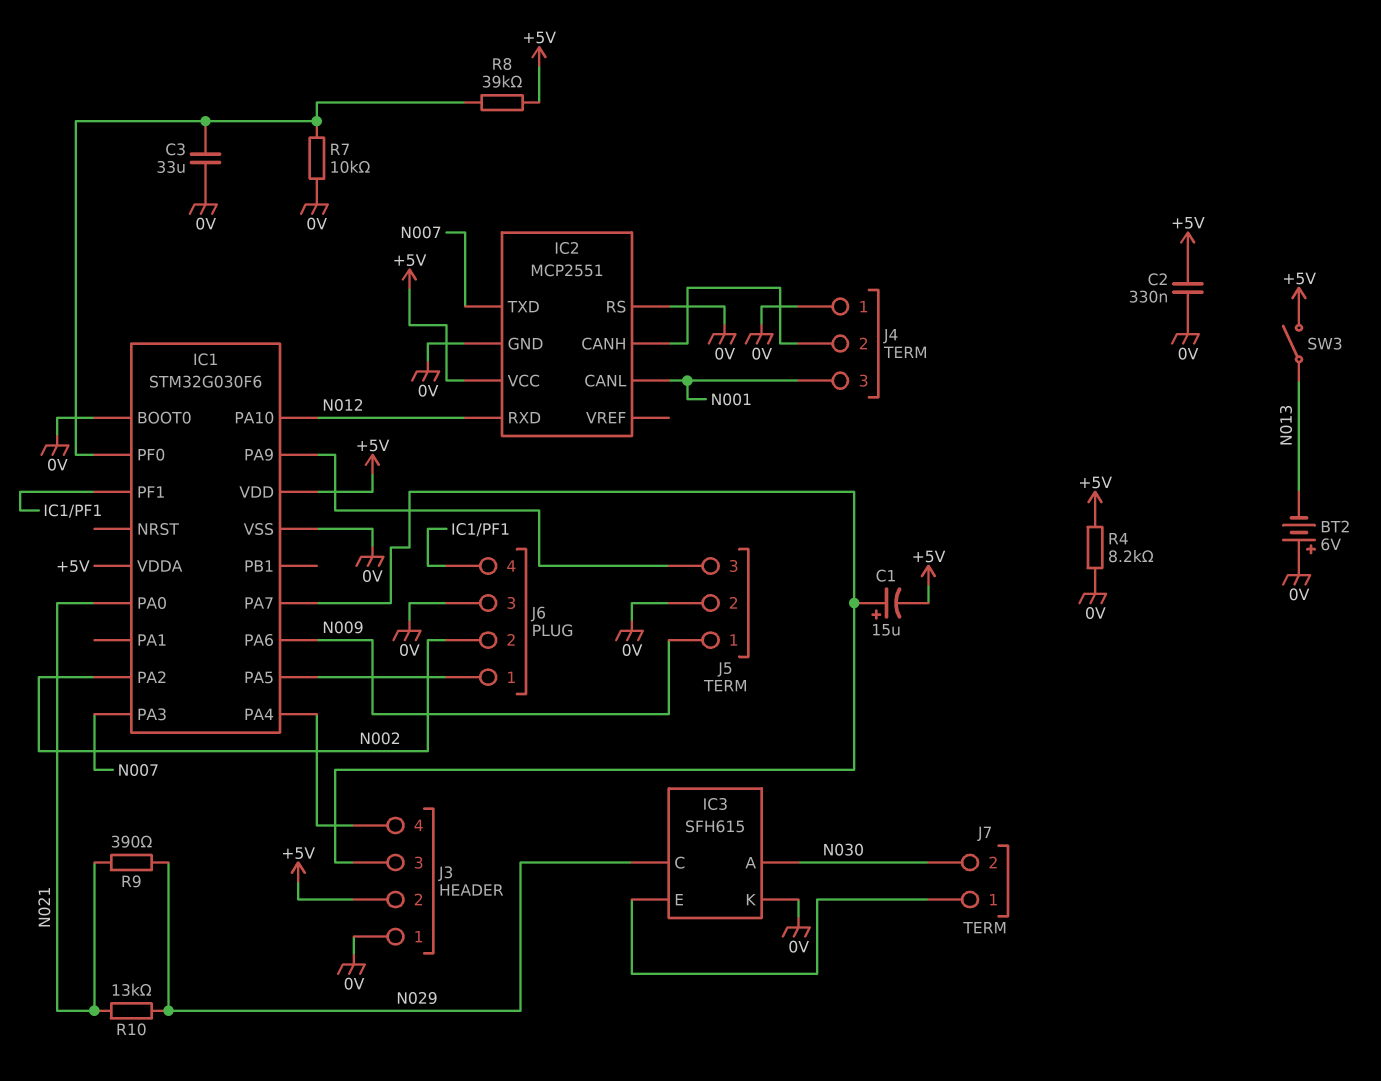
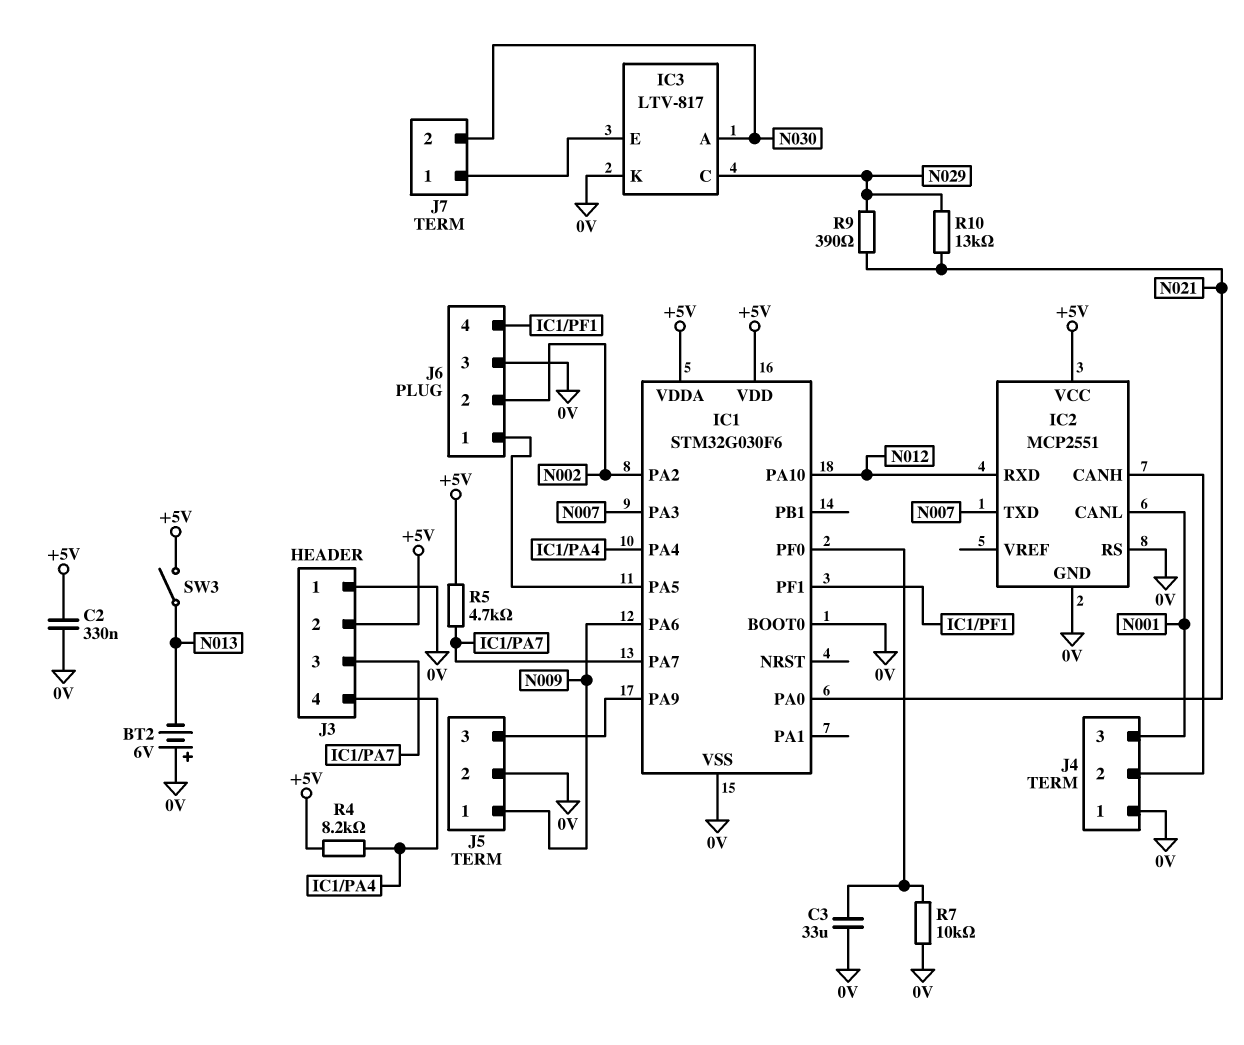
C1: 15uF (plus IC1/PA7, minus +5V) -> none
IC3: SFH615 -> LTV-817
R4: 8.2k (+5V, 0V) -> 8.2k (+5V, IC1/PA4)
R5: none -> 4.7k (+5V, IC1/PA7)
R8: 39k (+5V, IC1/PF0) -> none

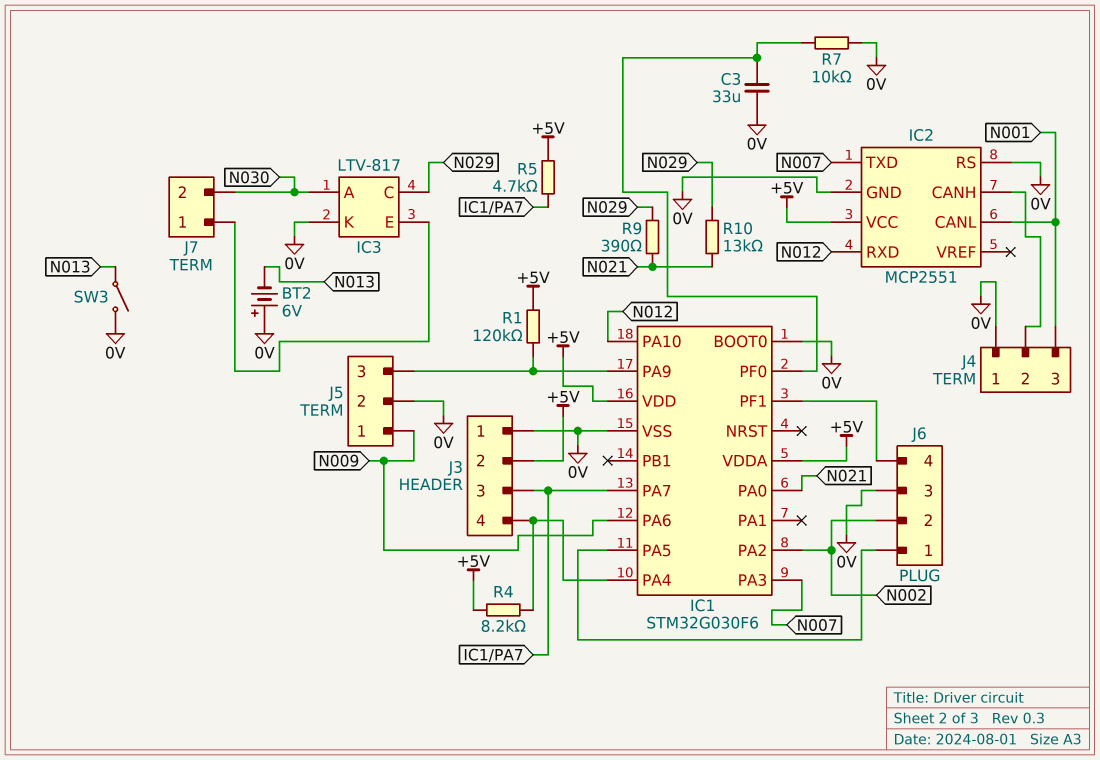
C2: 330nF (+5V, 0V) -> none
R1: none -> 120k (+5V, IC1/PA9)
SW3: switch (+5V, N013) -> switch (0V, N013)

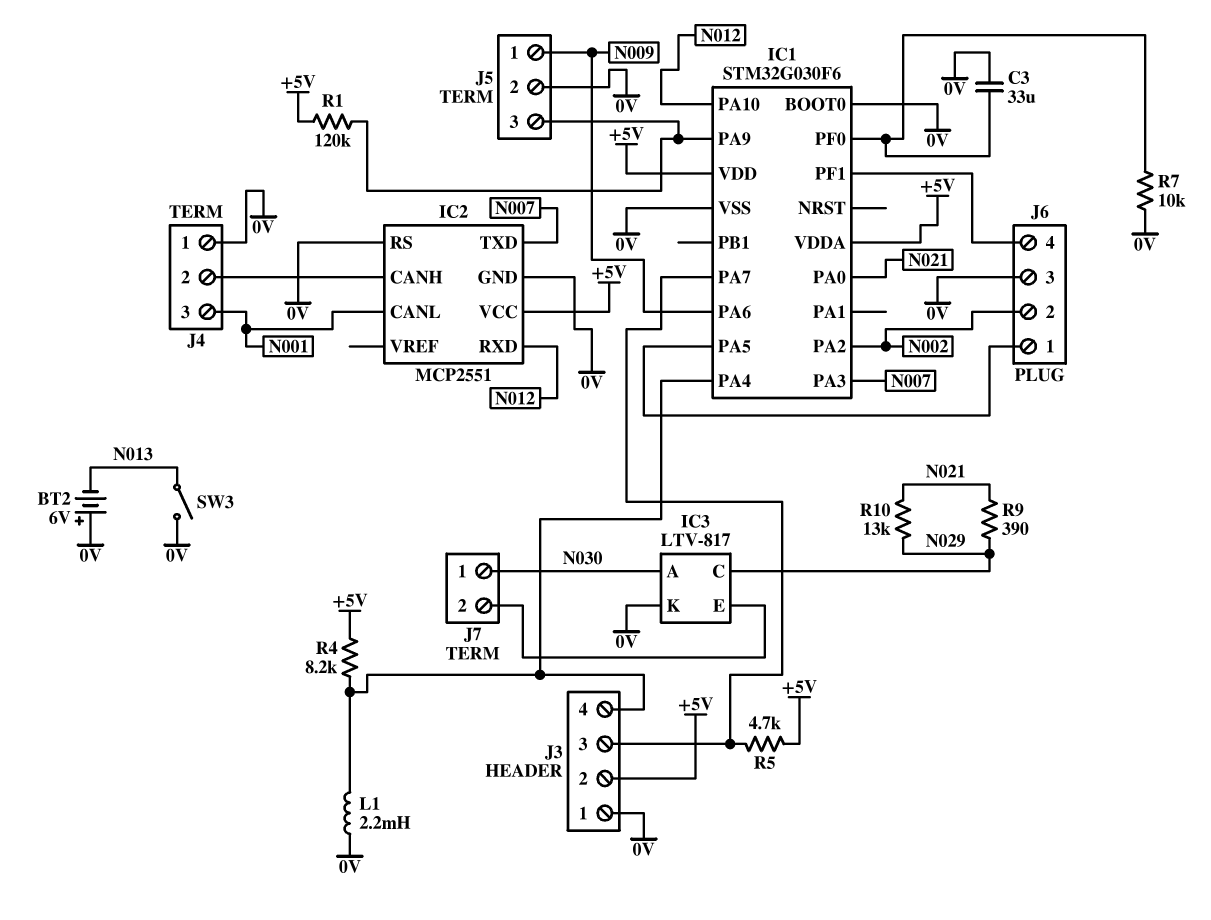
J7 pin 1: IC3/E -> N030
J7 pin 2: N030 -> IC3/E
L1: none -> 2.2mH (0V, IC1/PA4)

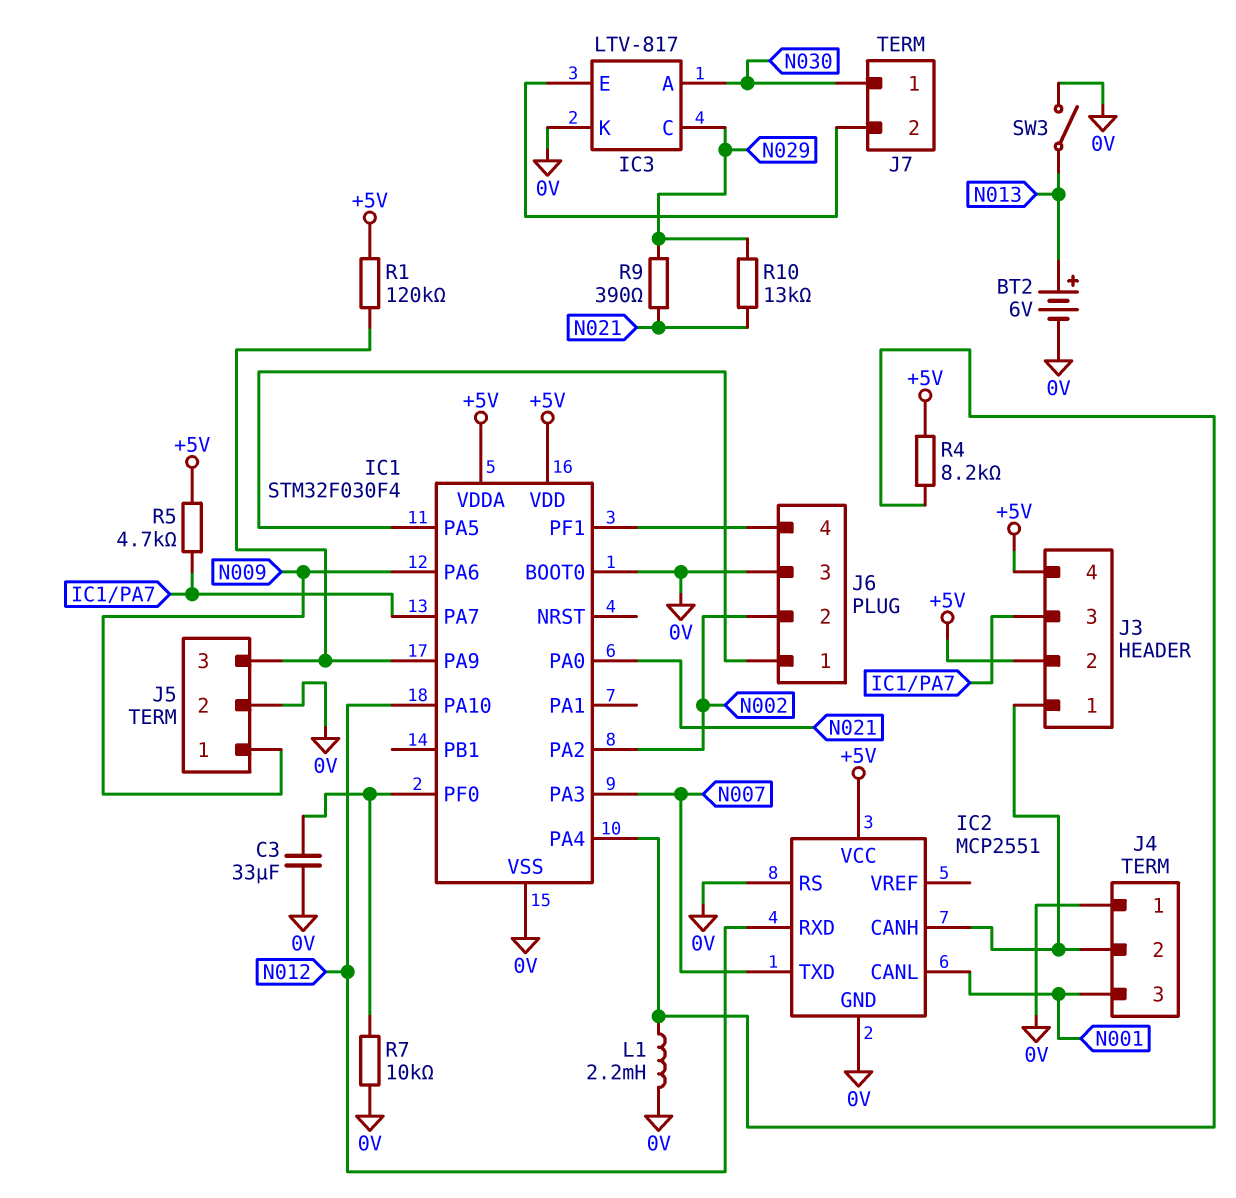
BT2: 6V (plus 0V, minus N013) -> 6V (plus N013, minus 0V)
IC1: STM32G030F6 -> STM32F030F4
J3 pin 1: 0V -> IC2/CANH
J3 pin 4: IC1/PA4 -> +5V

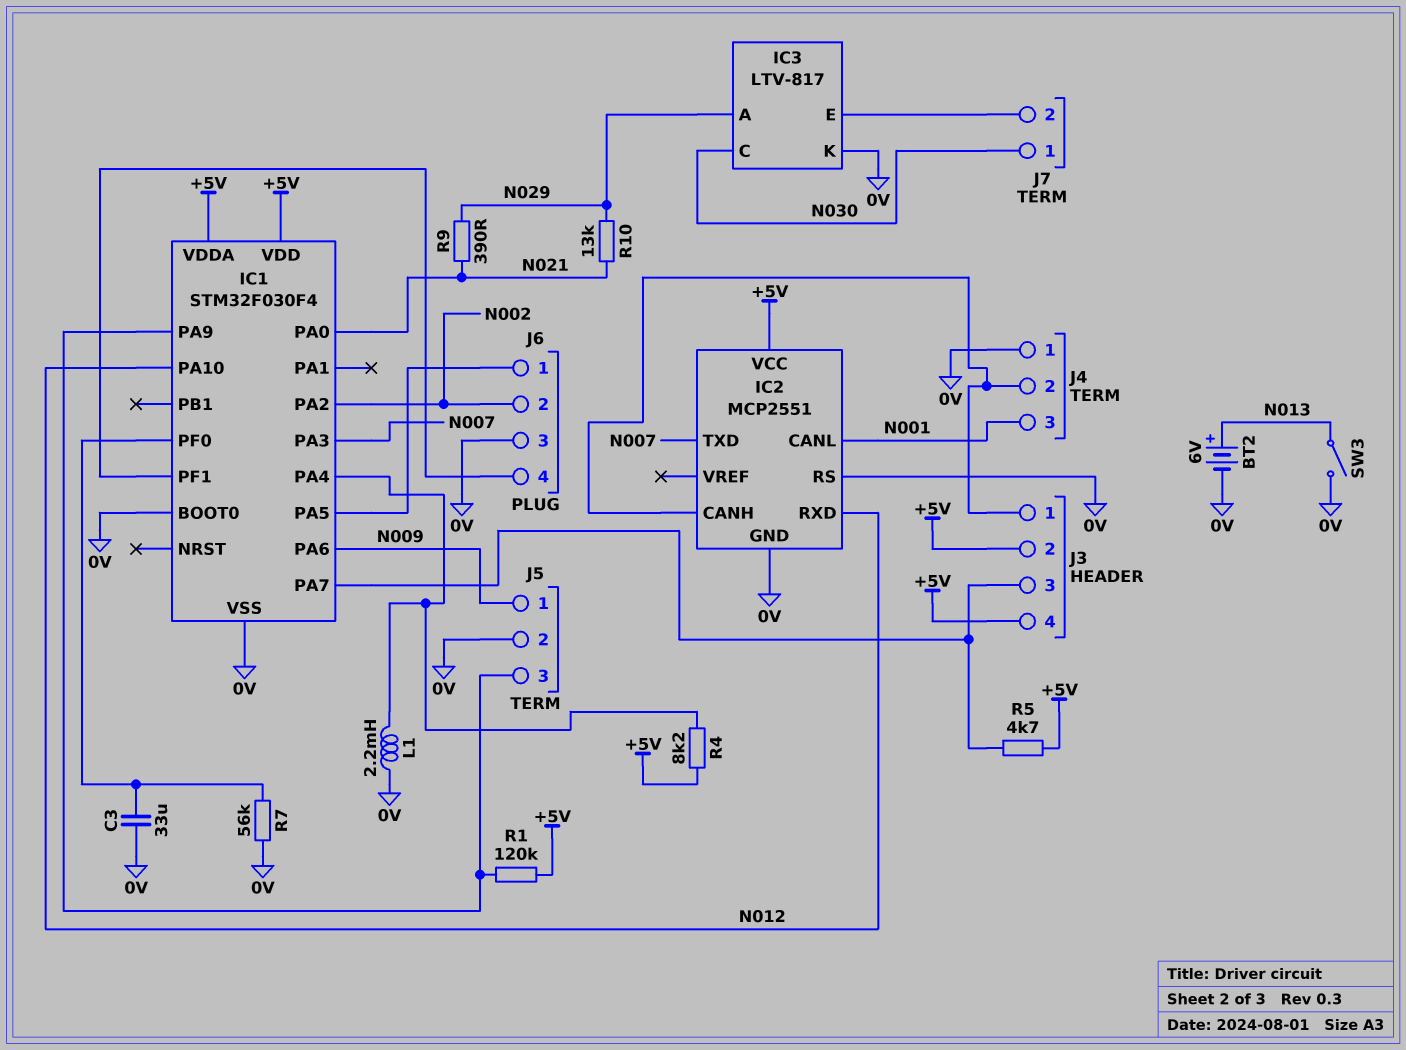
IC3 pin A: N030 -> N029
IC3 pin C: N029 -> N030
R7: 10k (0V, IC1/PF0) -> 56k (0V, IC1/PF0)

